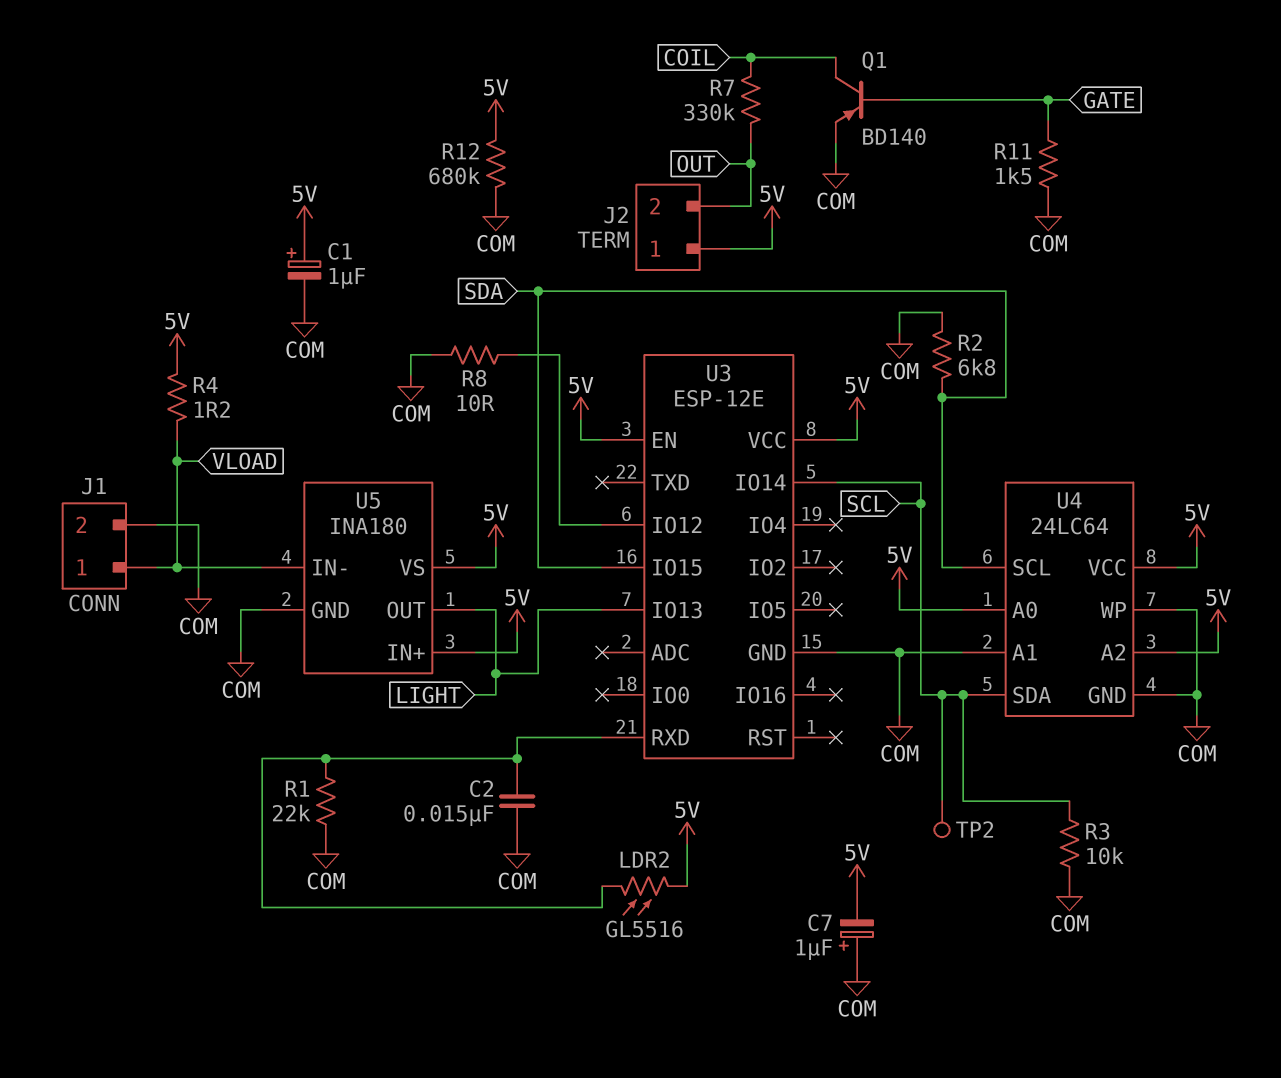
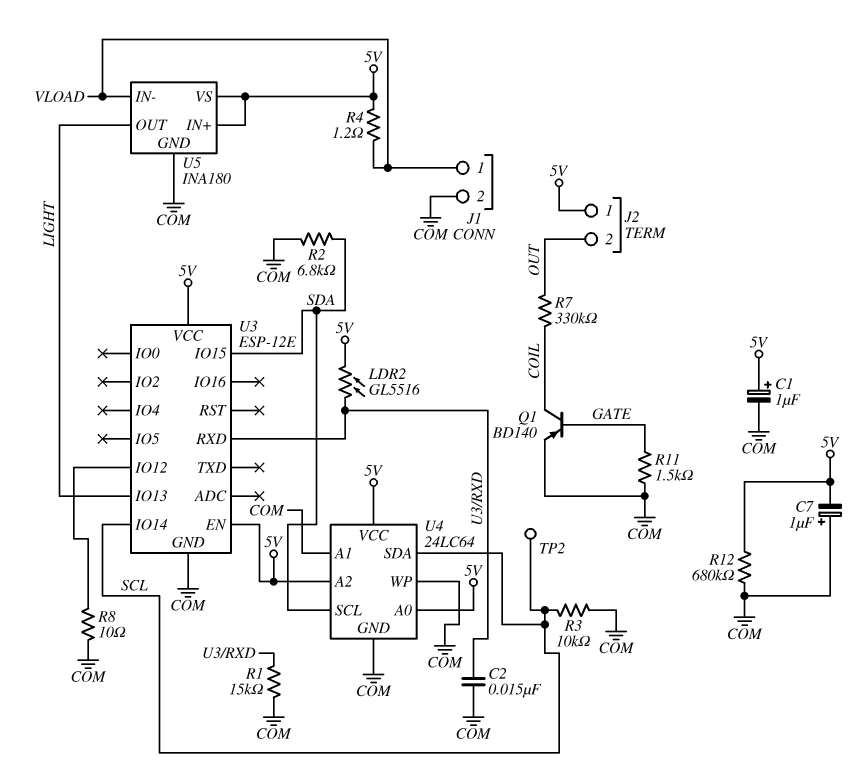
R1: 22k (COM, U3/RXD) -> 15k (COM, U3/RXD)

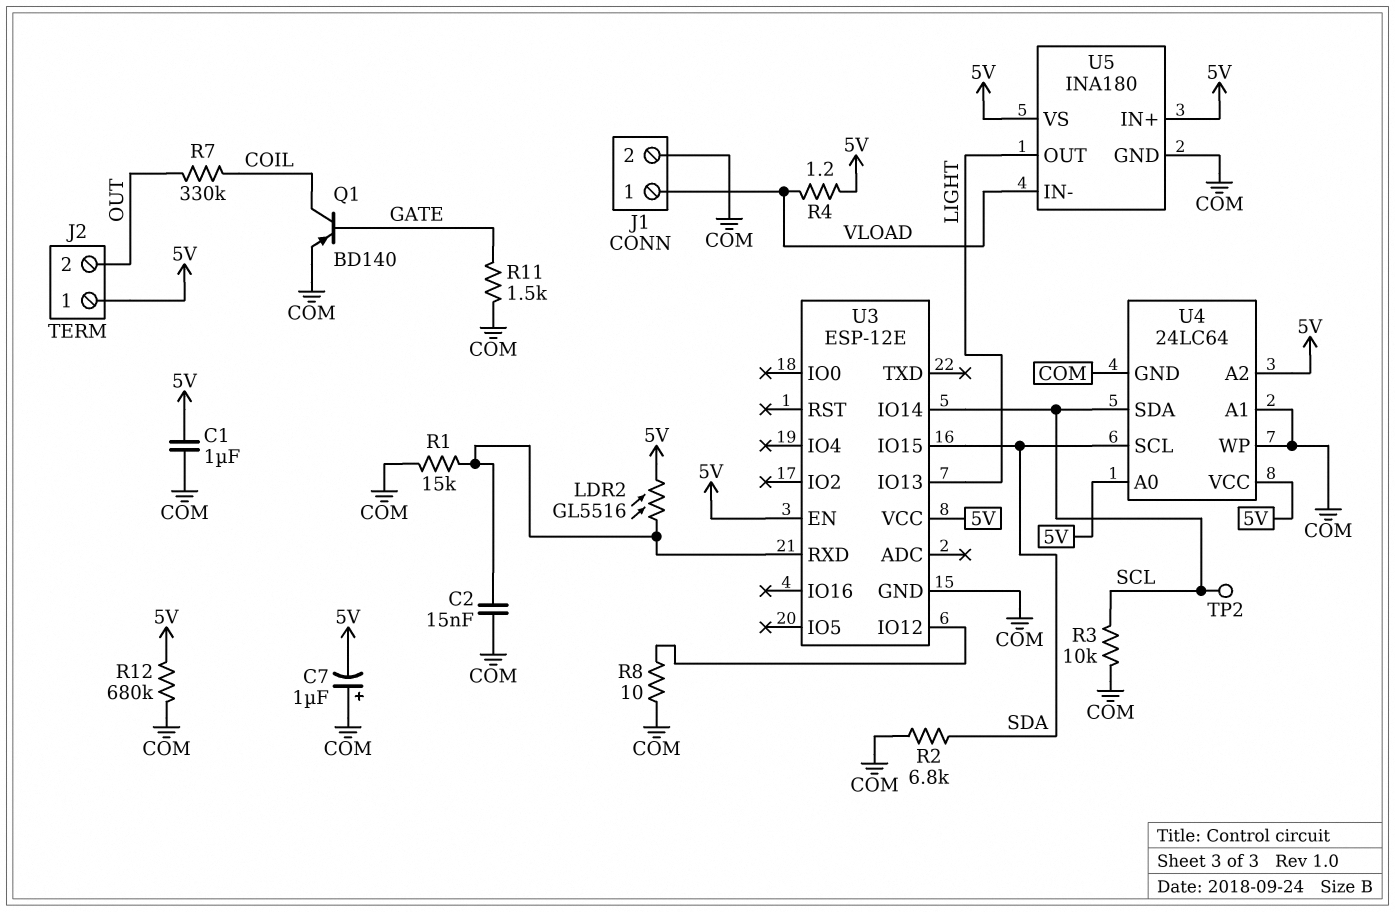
C1: 1uF (plus 5V, minus COM) -> 1uF (5V, COM)

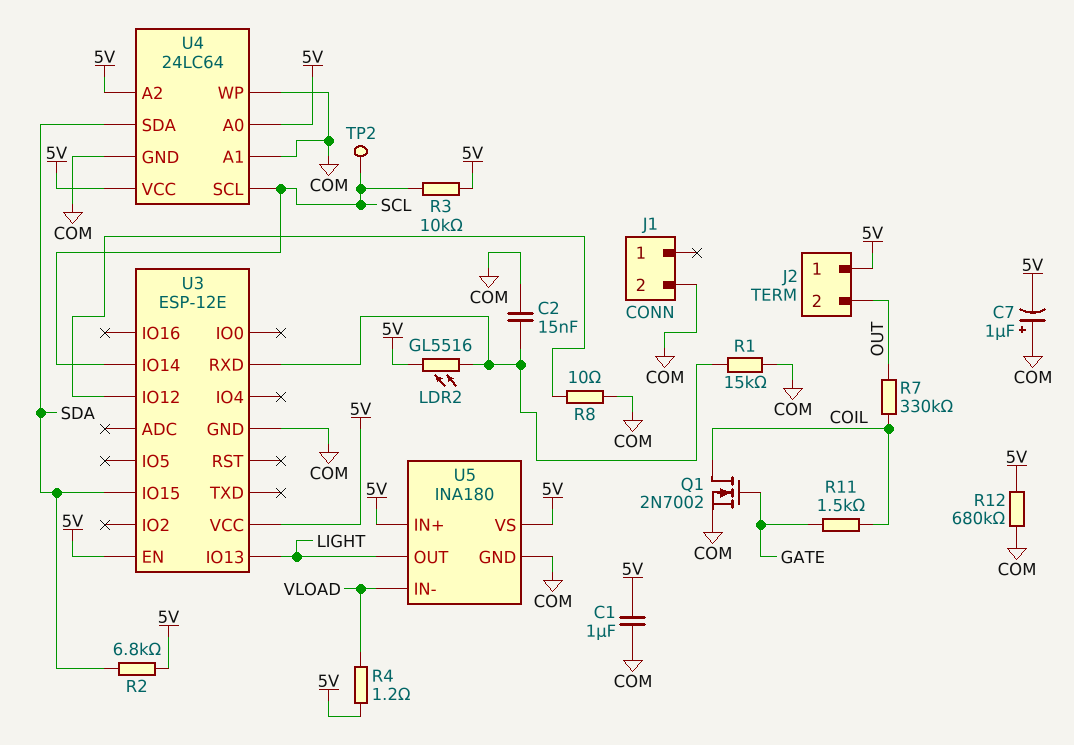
J1 pin 1: VLOAD -> none
Q1: PNP BD140 (B GATE, C COIL, E COM) -> NMOS 2N7002 (G GATE, D COIL, S COM)
R2: 6.8k (COM, SDA) -> 6.8k (5V, SDA)
R3: 10k (COM, SCL) -> 10k (5V, SCL)
R11: 1.5k (COM, GATE) -> 1.5k (COIL, GATE)
U4 pin SCL: SDA -> SCL
U4 pin SDA: SCL -> SDA

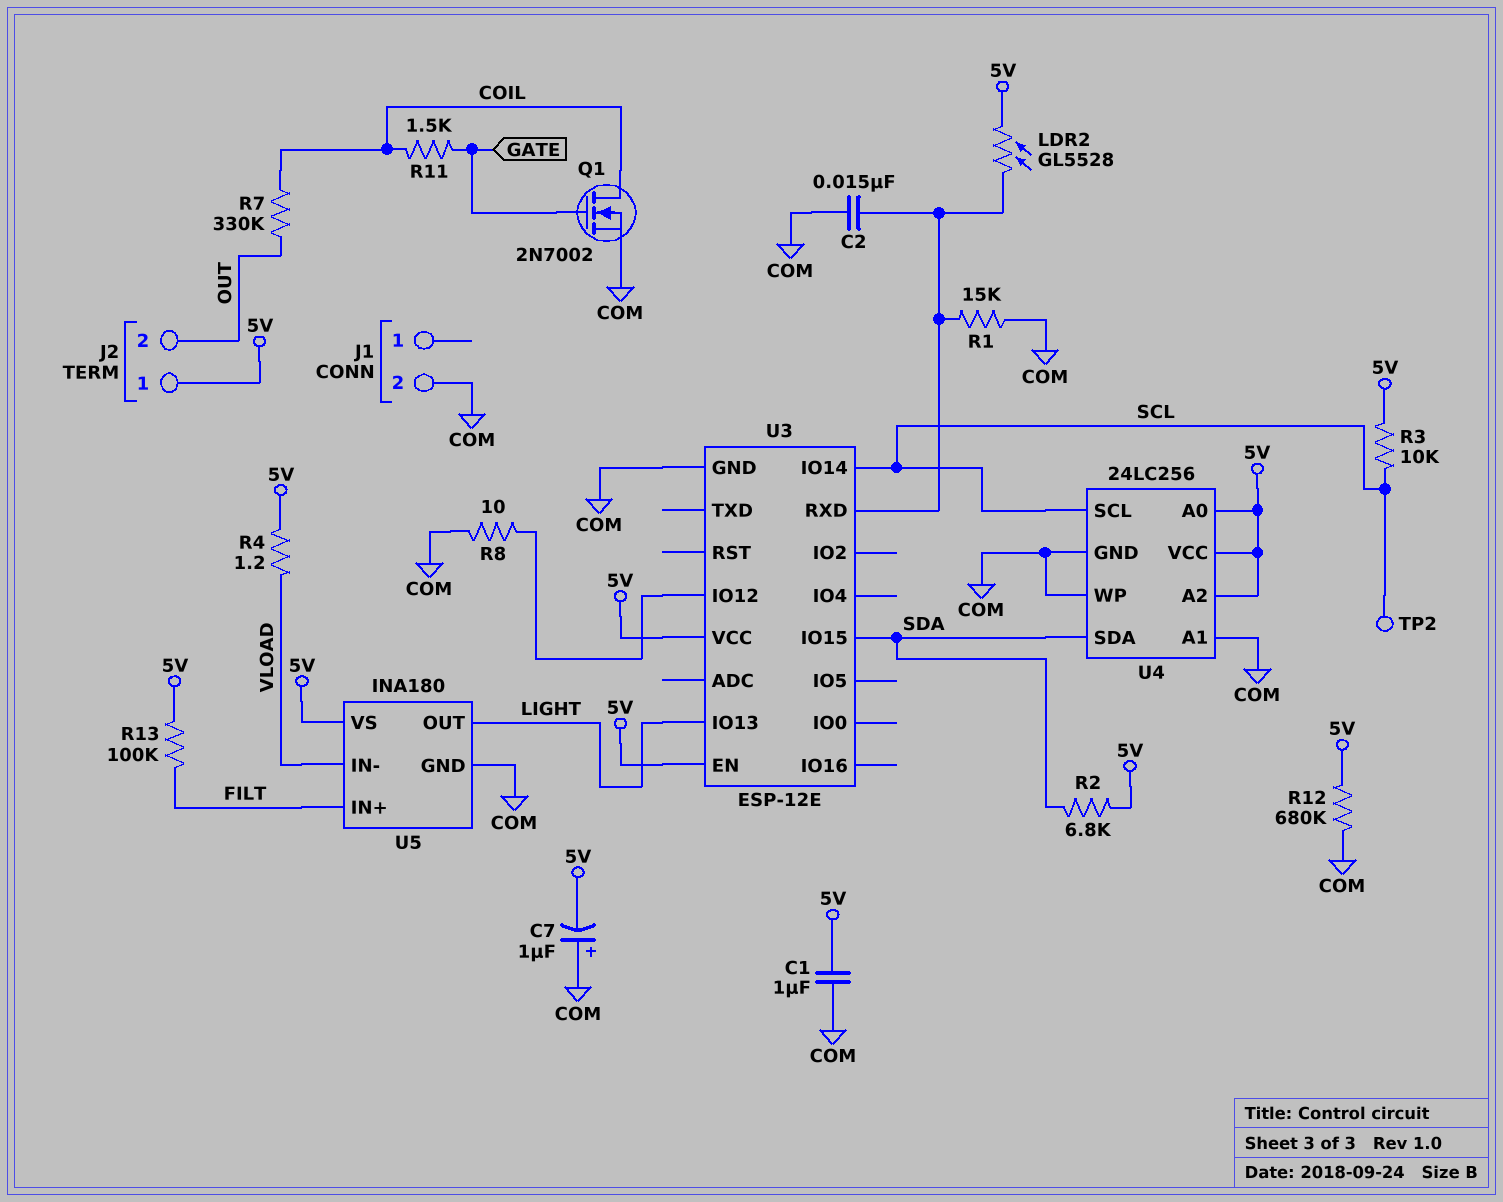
LDR2: GL5516 (5V, U3/RXD) -> GL5528 (5V, U3/RXD)
R13: none -> 100k (5V, FILT)
U4: 24LC64 -> 24LC256
U5 pin IN+: 5V -> FILT

